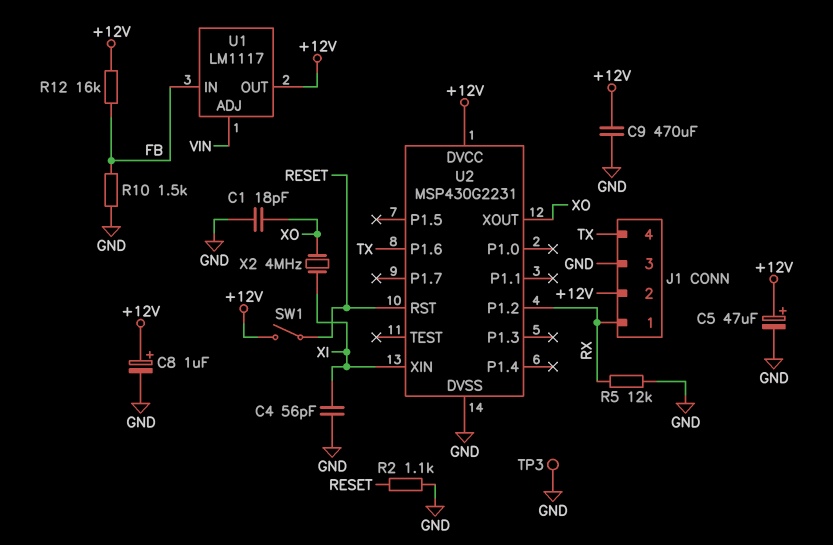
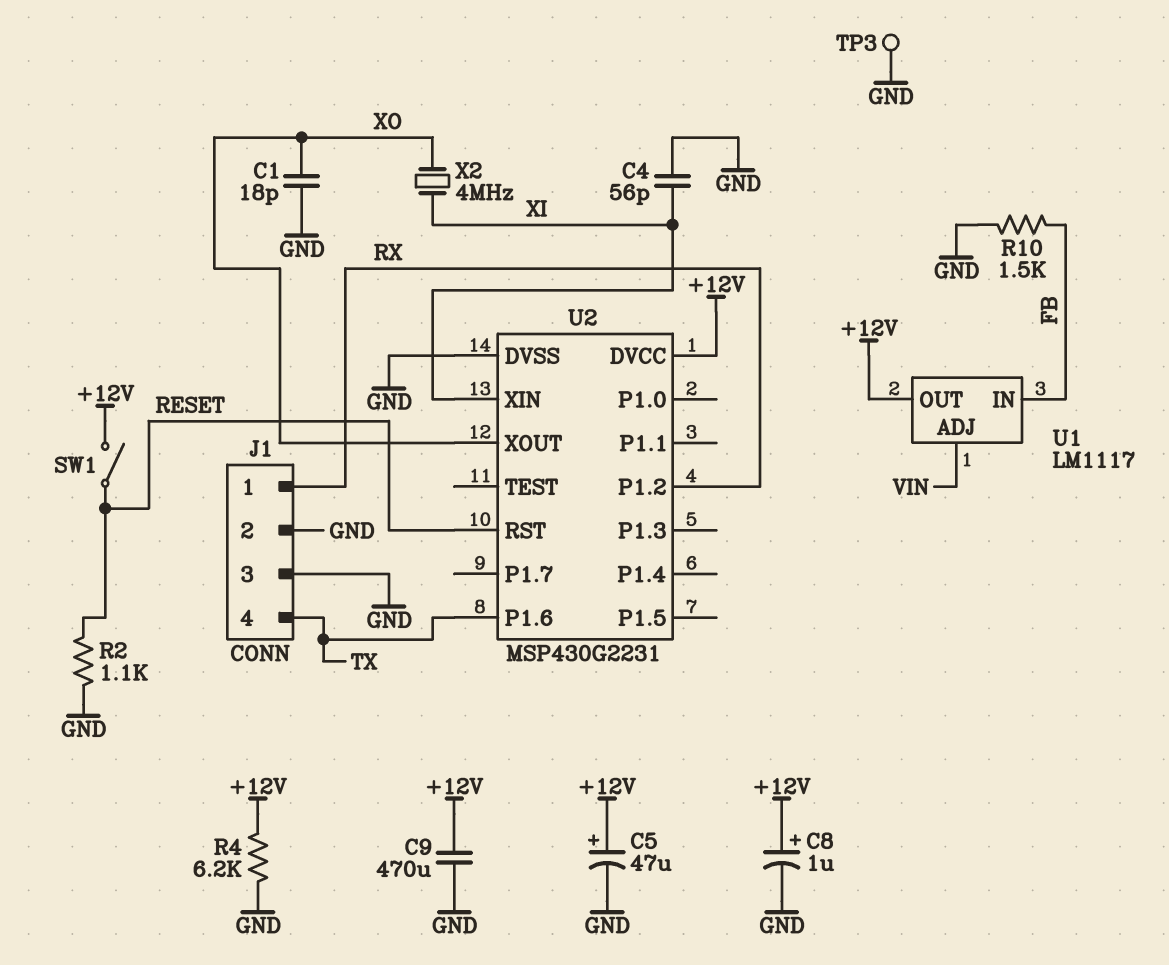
J1 pin 2: +12V -> GND
R4: none -> 6.2k (+12V, GND)
R5: 12k (GND, RX) -> none
R12: 16k (+12V, FB) -> none

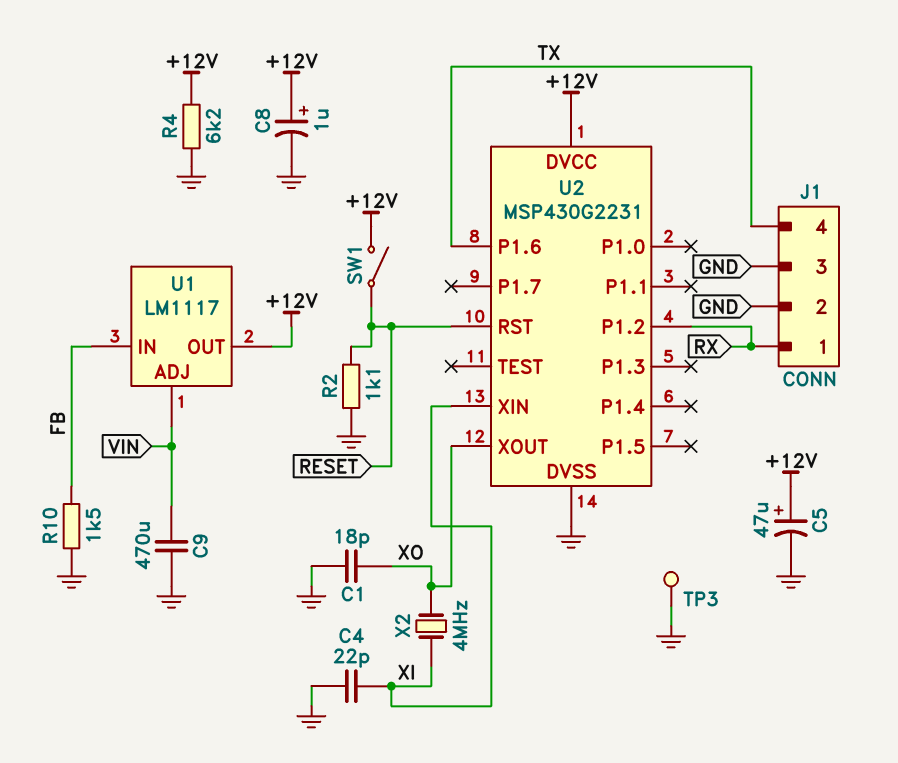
C4: 56pF (GND, XI) -> 22pF (GND, XI)
C9: 470uF (+12V, GND) -> 470uF (GND, VIN)

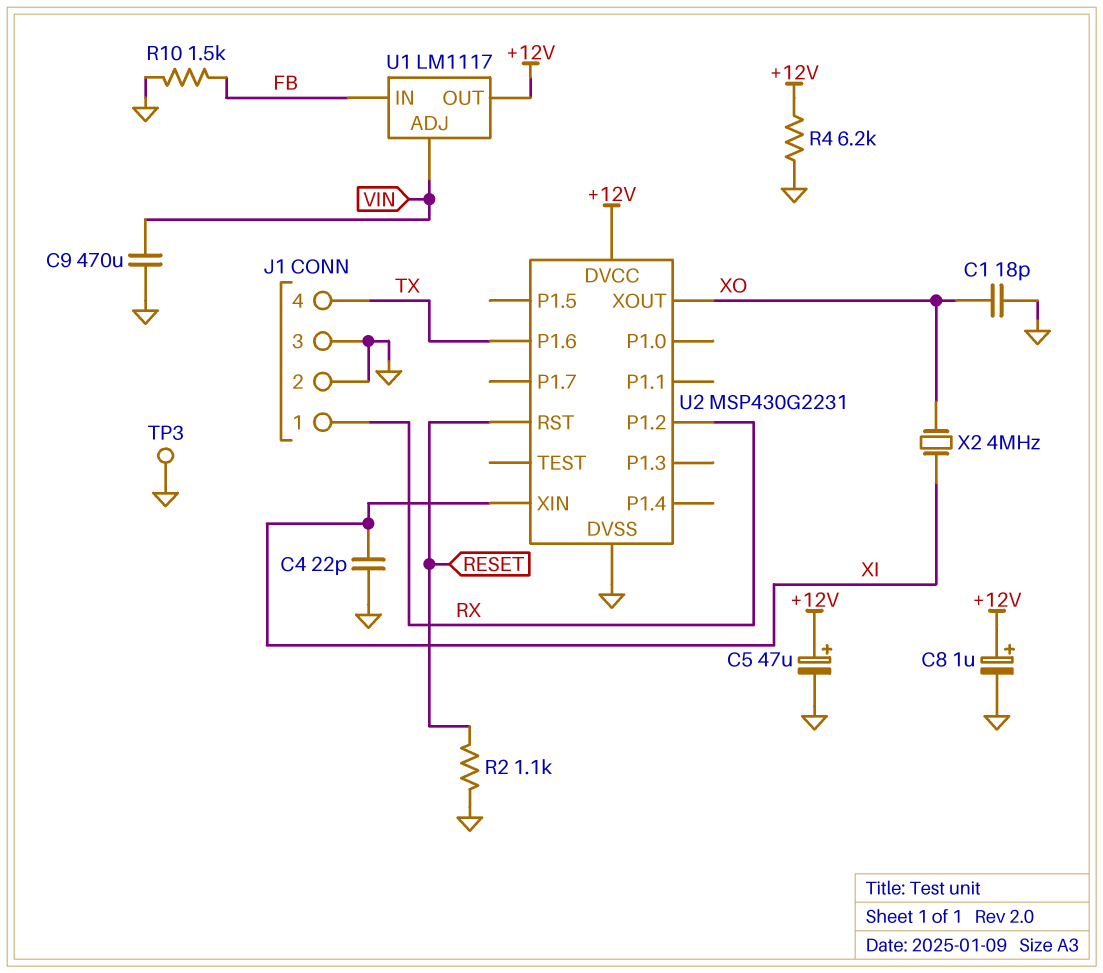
SW1: switch (+12V, RESET) -> none

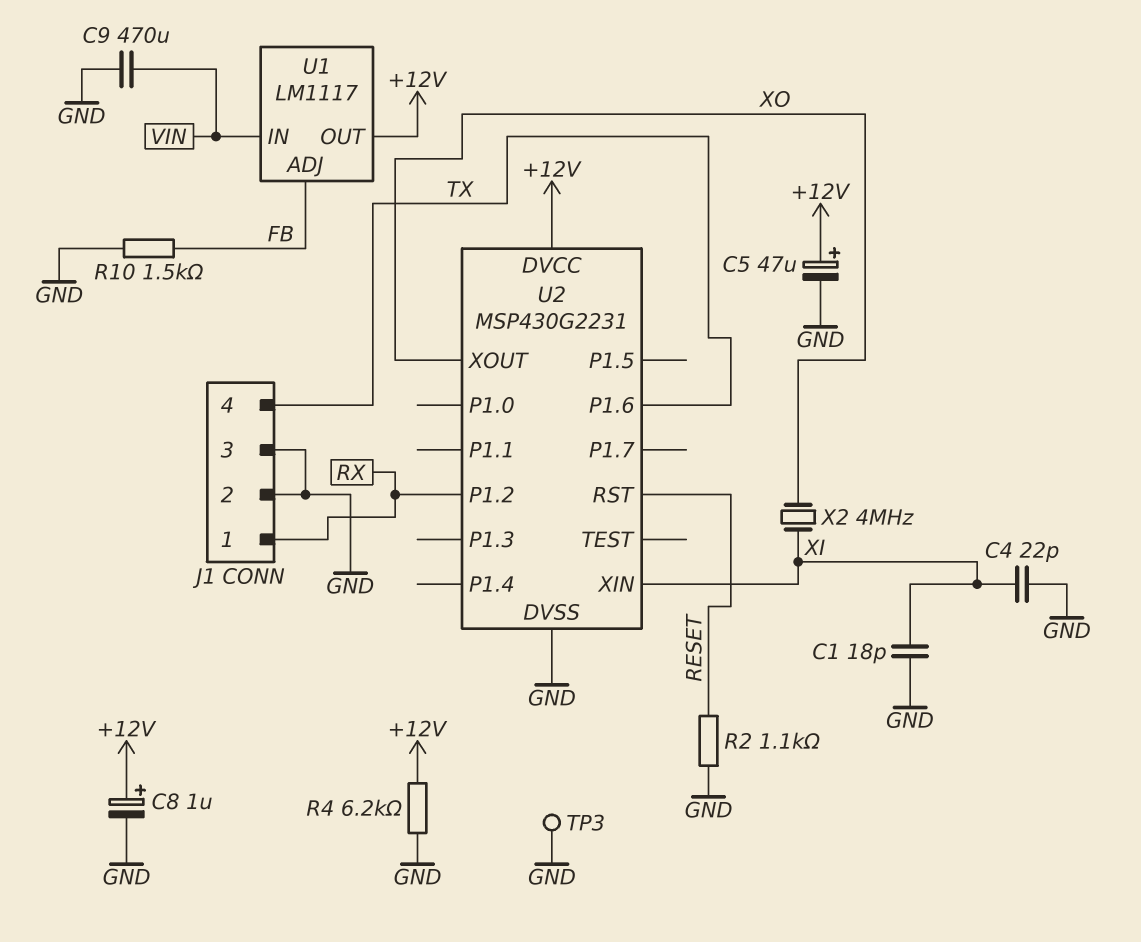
C1: 18pF (GND, XO) -> 18pF (GND, XI)
U1 pin ADJ: VIN -> FB
U1 pin IN: FB -> VIN

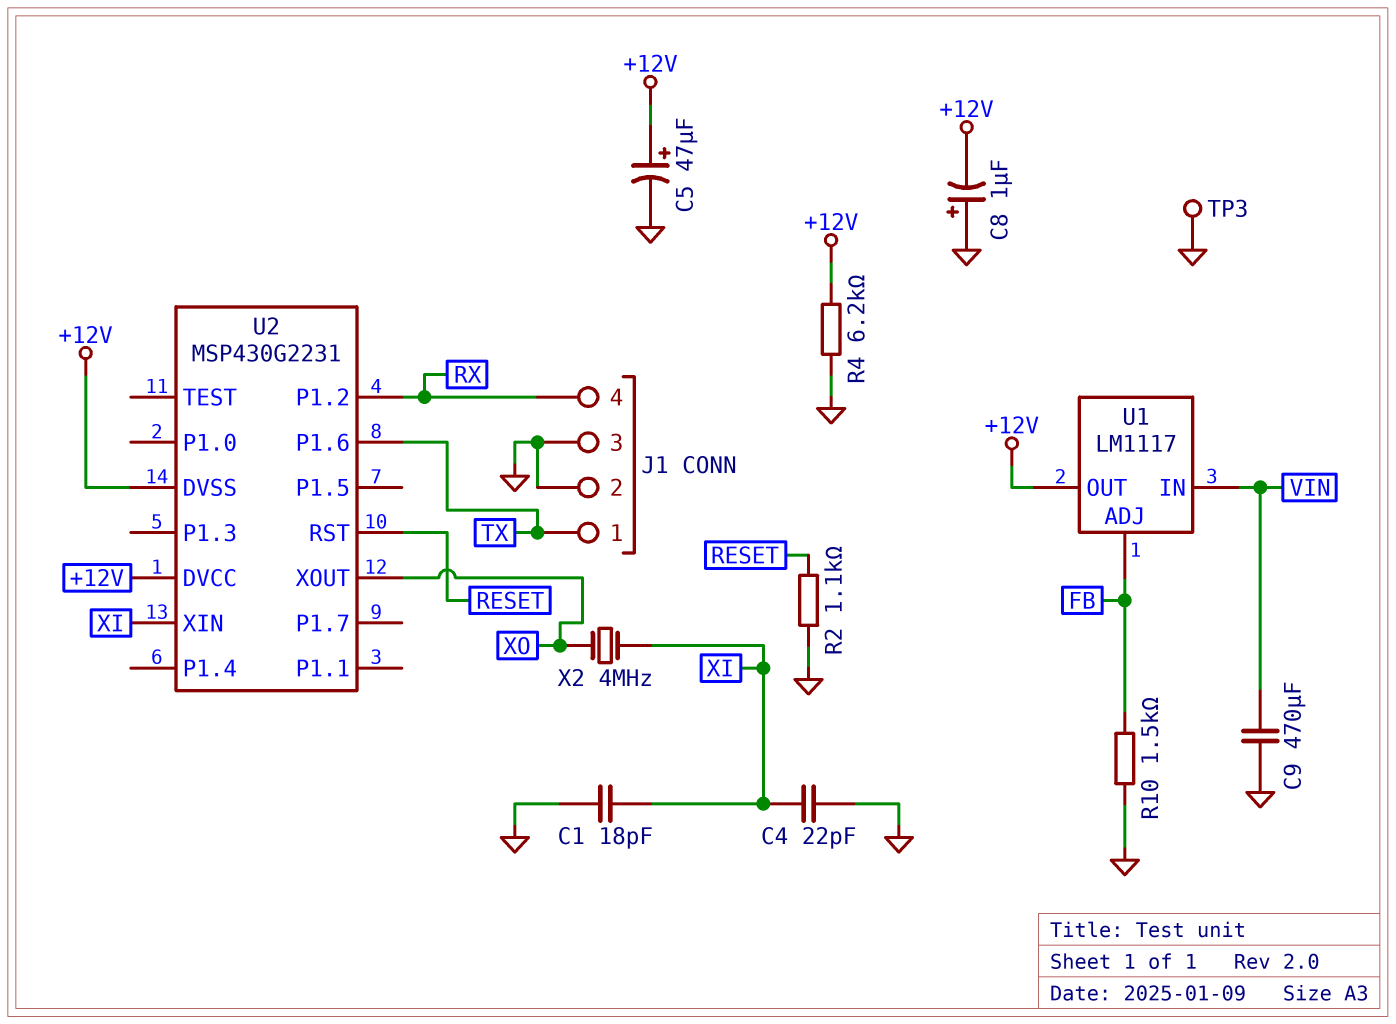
C8: 1uF (plus +12V, minus GND) -> 1uF (plus GND, minus +12V)
J1 pin 1: RX -> TX
J1 pin 4: TX -> RX
U2 pin DVSS: GND -> +12V

